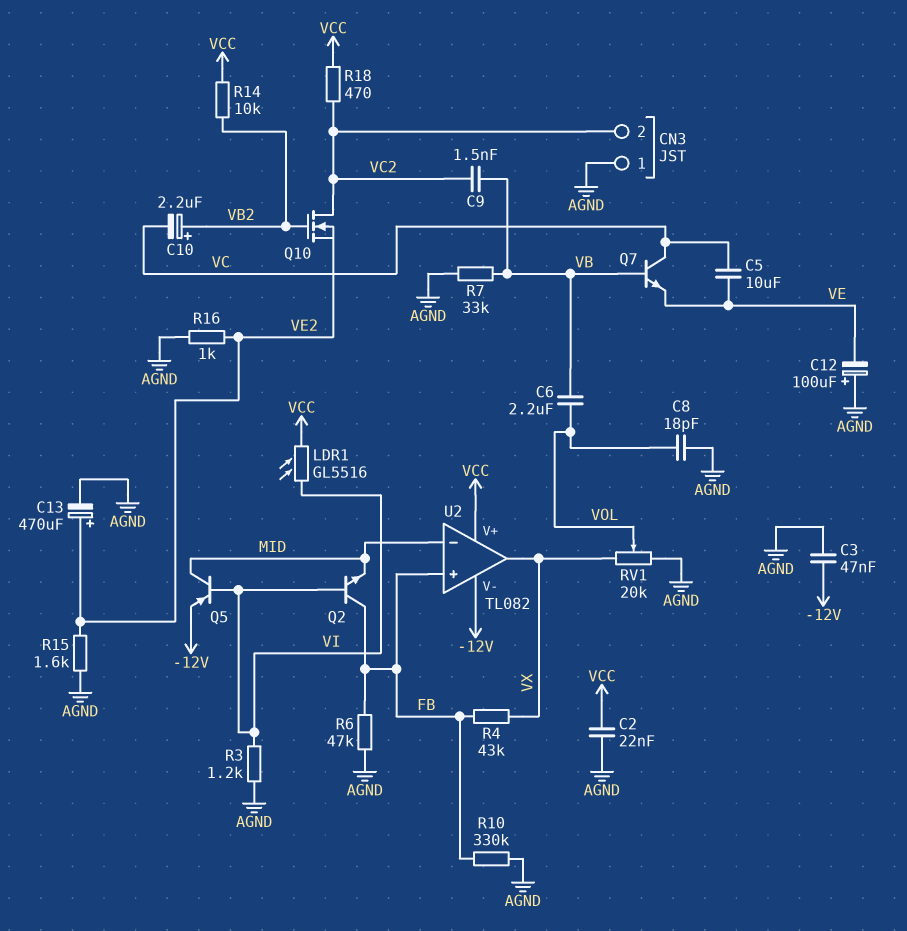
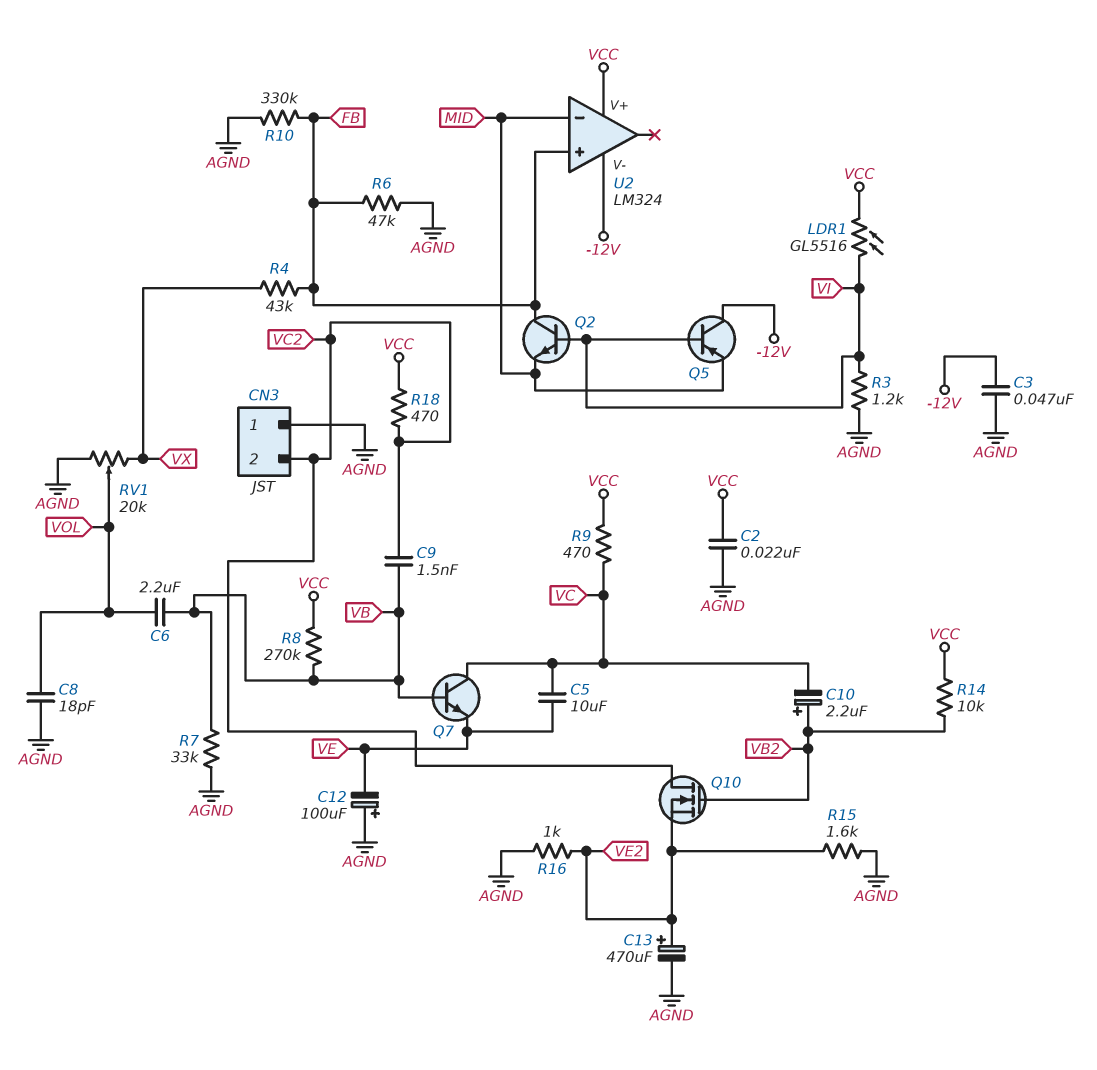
Q5: PNP (B VI, C MID, E -12V) -> PNP (B VI, C -12V, E MID)
R8: none -> 270k (VB, VCC)
R9: none -> 470 (VC, VCC)
U2: TL082 -> LM324
U2 pin out: VX -> none

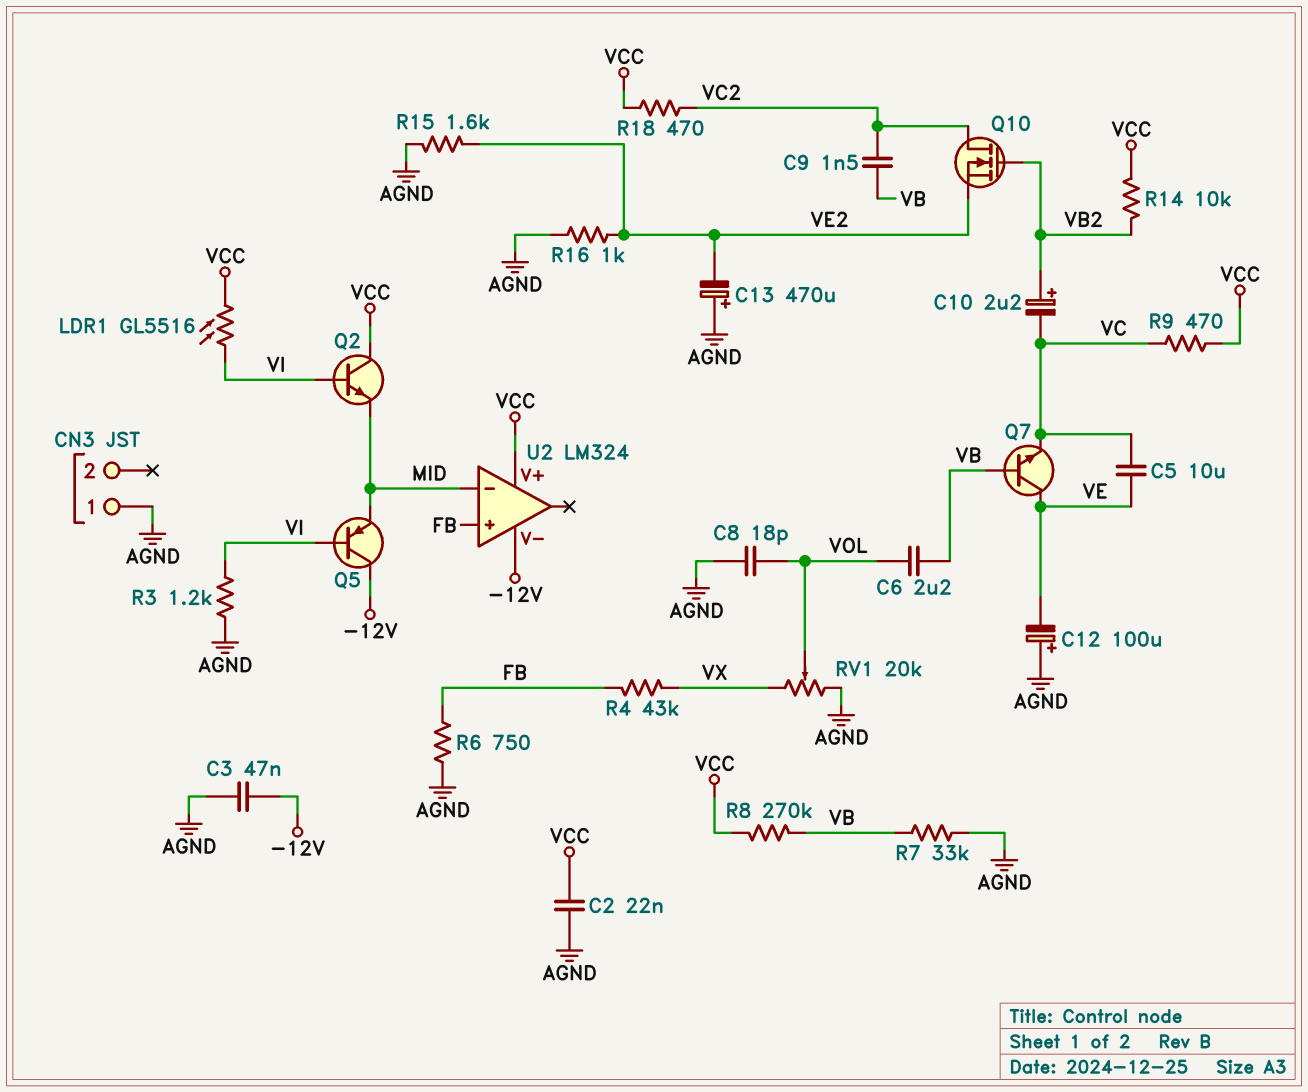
C13: 470uF (plus VE2, minus AGND) -> 470uF (plus AGND, minus VE2)
CN3 pin 2: VC2 -> none
Q2: NPN (B VI, C FB, E MID) -> NPN (B VI, C VCC, E MID)
Q7: NPN (B VB, C VC, E VE) -> NPN (B VB, C VE, E VC)
R6: 47k (AGND, FB) -> 750 (AGND, FB)
R10: 330k (AGND, FB) -> none

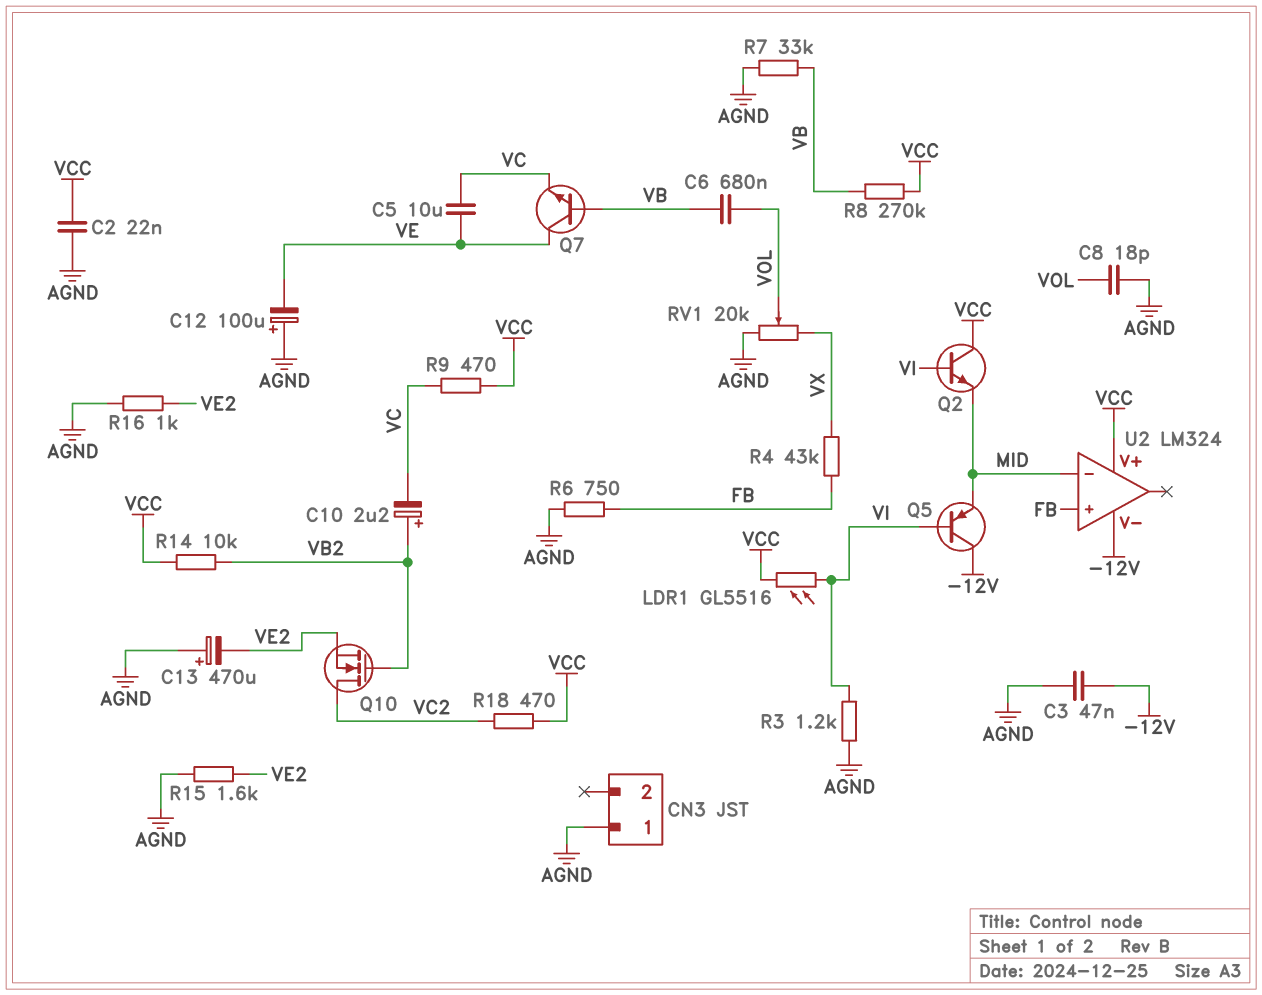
C6: 2.2uF (VB, VOL) -> 680nF (VB, VOL)
C9: 1.5nF (VB, VC2) -> none

